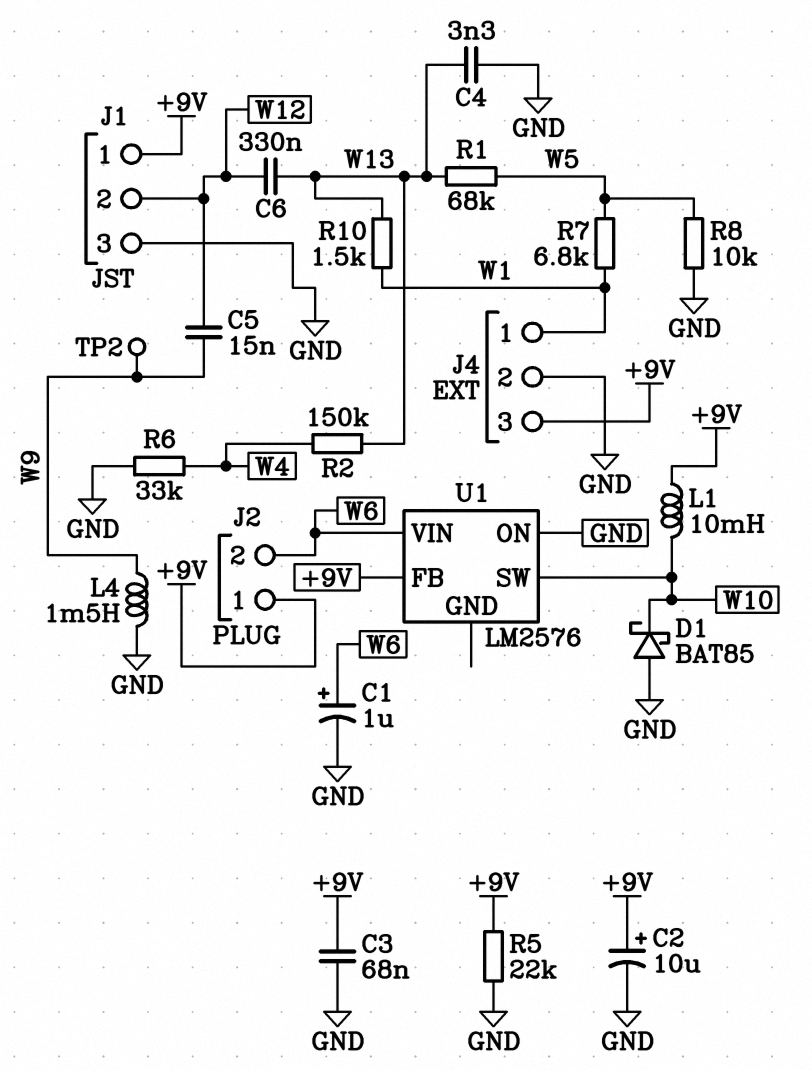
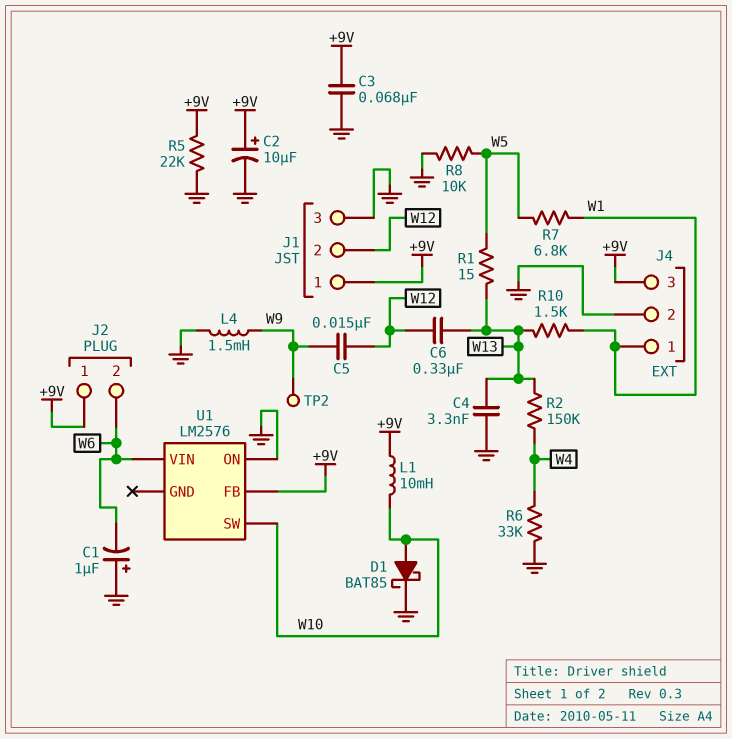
C1: 1uF (plus W6, minus GND) -> 1uF (plus GND, minus W6)
D1: schottky BAT85 (A GND, K W10) -> schottky BAT85 (A W10, K GND)
R1: 68k (W5, W13) -> 15 (W5, W13)

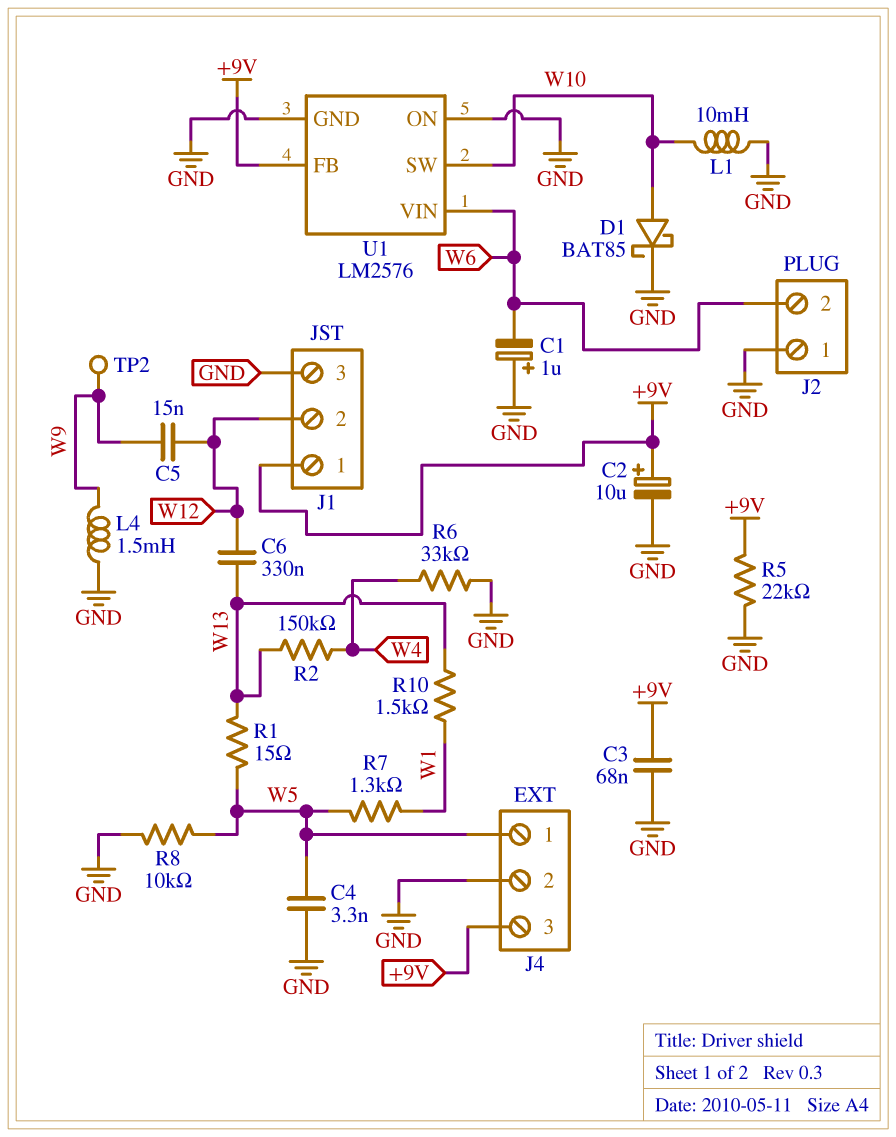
C4: 3.3nF (GND, W13) -> 3.3nF (GND, W5)
J2 pin 1: +9V -> GND
J4 pin 1: W1 -> W5
L1: 10mH (+9V, W10) -> 10mH (GND, W10)
R7: 6.8k (W1, W5) -> 1.3k (W1, W5)
U1 pin GND: none -> GND

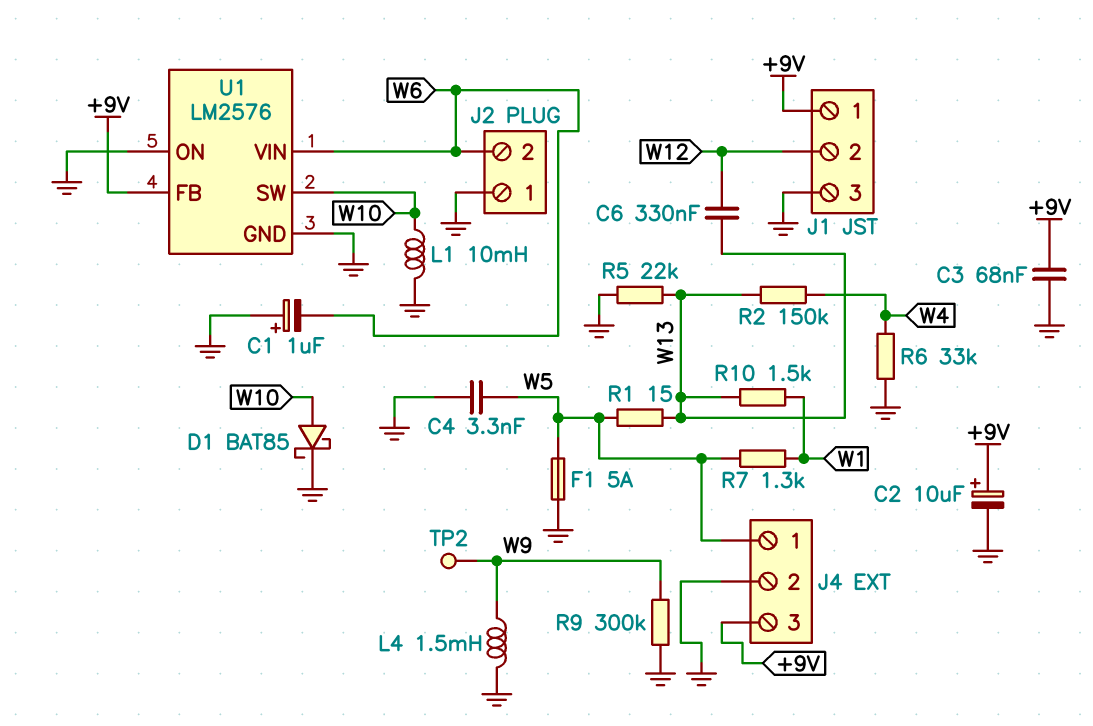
C5: 15nF (W9, W12) -> none
F1: none -> 5A (GND, W5)
R5: 22k (+9V, GND) -> 22k (GND, W13)
R8: 10k (GND, W5) -> none
R9: none -> 300k (GND, W9)

